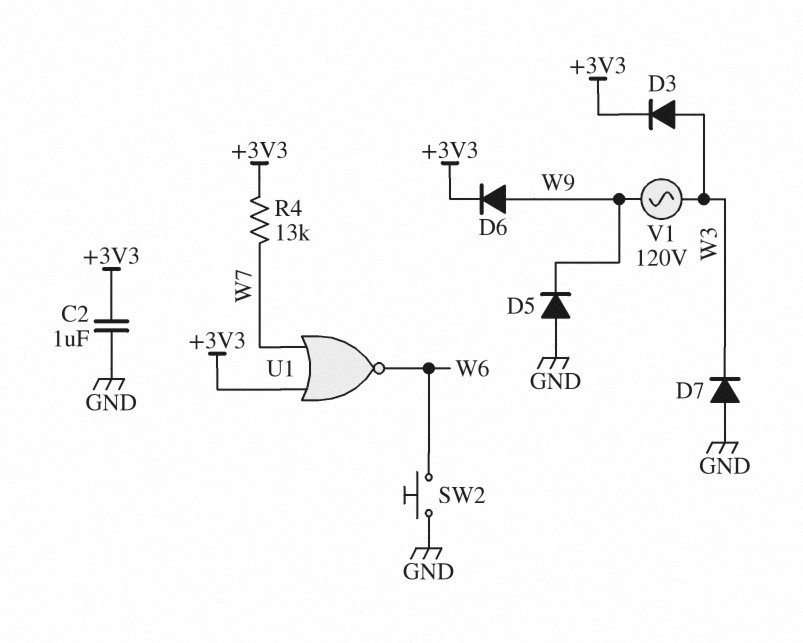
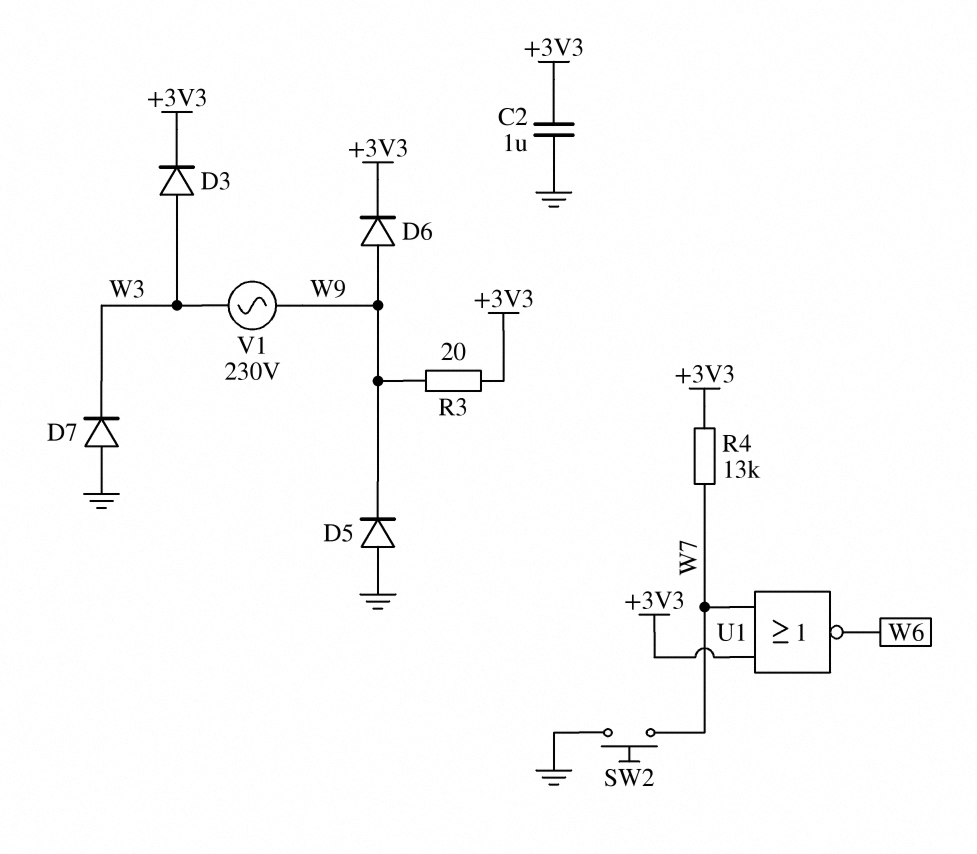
R3: none -> 20 (+3V3, W9)
SW2: button (GND, W6) -> button (GND, W7)
V1: AC 120V (W3, W9) -> AC 230V (W3, W9)

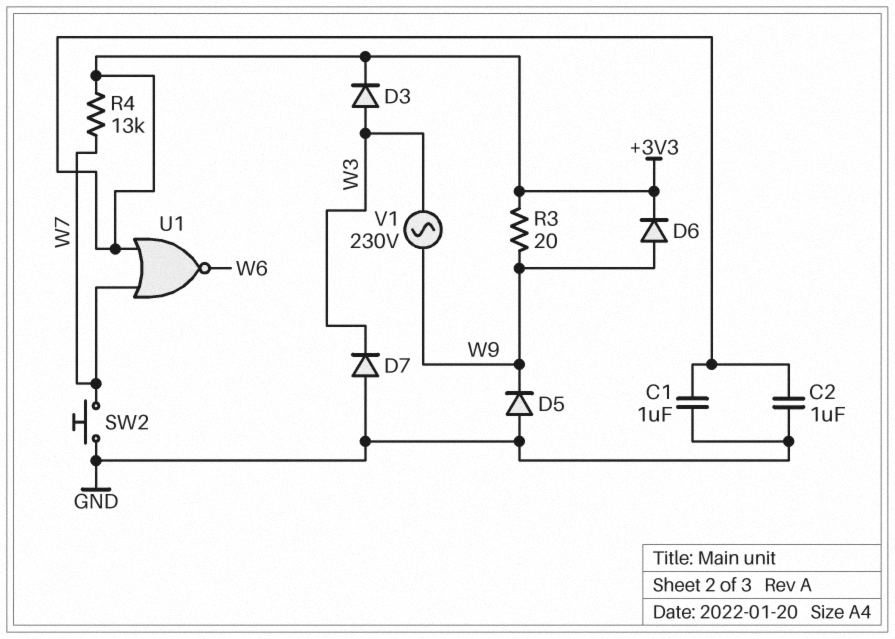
C1: none -> 1uF (+3V3, GND)

